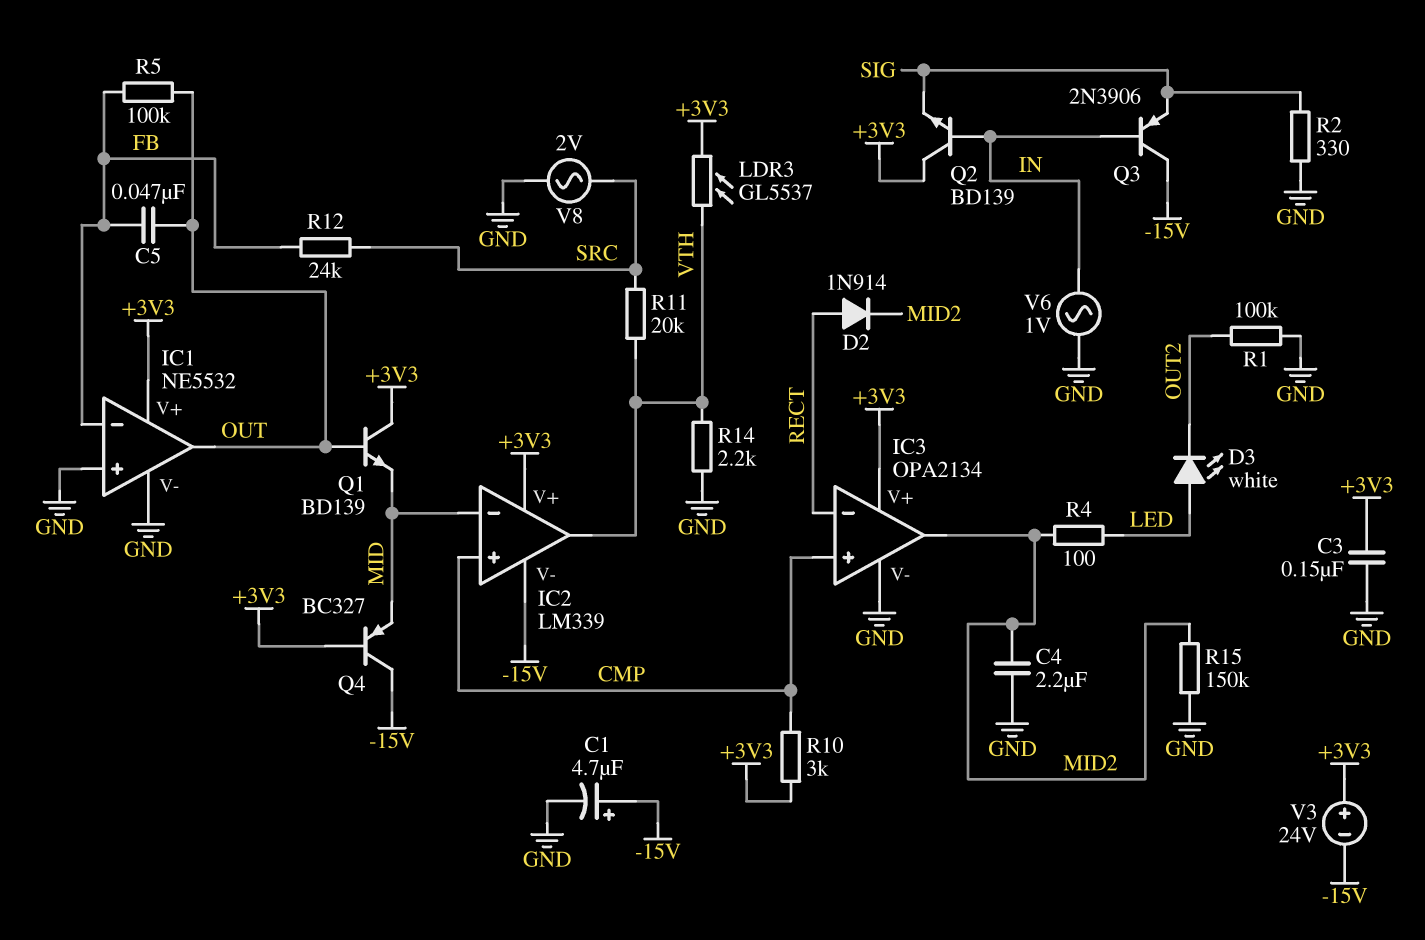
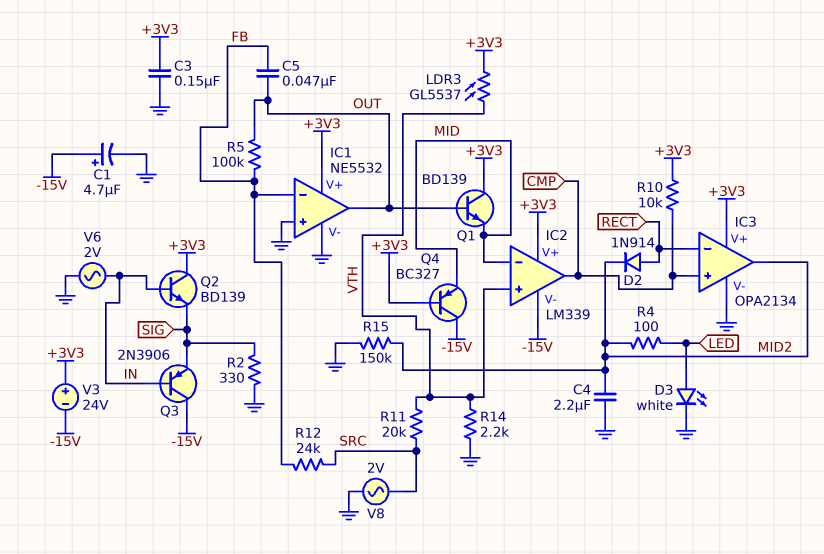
D3: LED white (A LED, K OUT2) -> LED white (A LED, K GND)
IC2 pin in+: CMP -> VTH
IC2 pin out: VTH -> CMP
R1: 100k (GND, OUT2) -> none
R10: 3k (+3V3, CMP) -> 10k (+3V3, CMP)
V6: AC 1V (GND, IN) -> AC 2V (GND, IN)

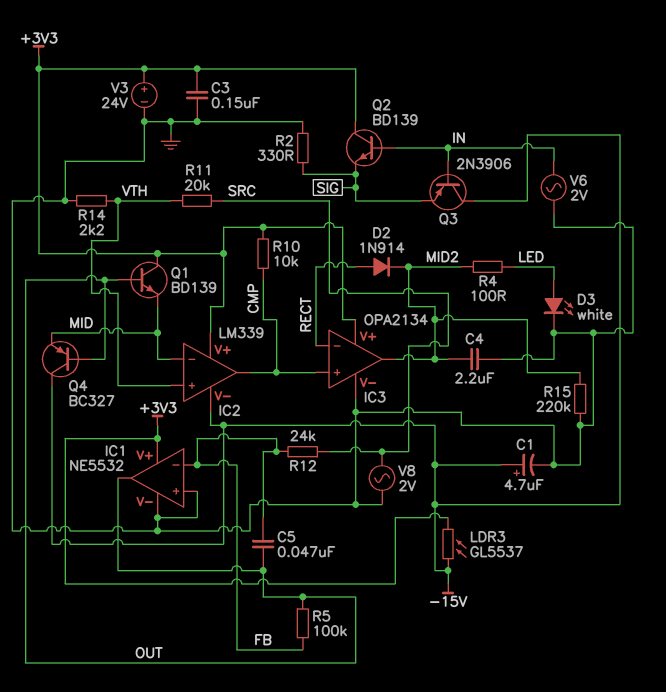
LDR3: GL5537 (+3V3, VTH) -> GL5537 (+3V3, -15V)
Q4: PNP BC327 (B +3V3, C -15V, E MID) -> PNP BC327 (B OUT, C -15V, E MID)
R15: 150k (GND, MID2) -> 220k (GND, MID2)
V3: 24V (plus +3V3, minus -15V) -> 24V (plus +3V3, minus GND)

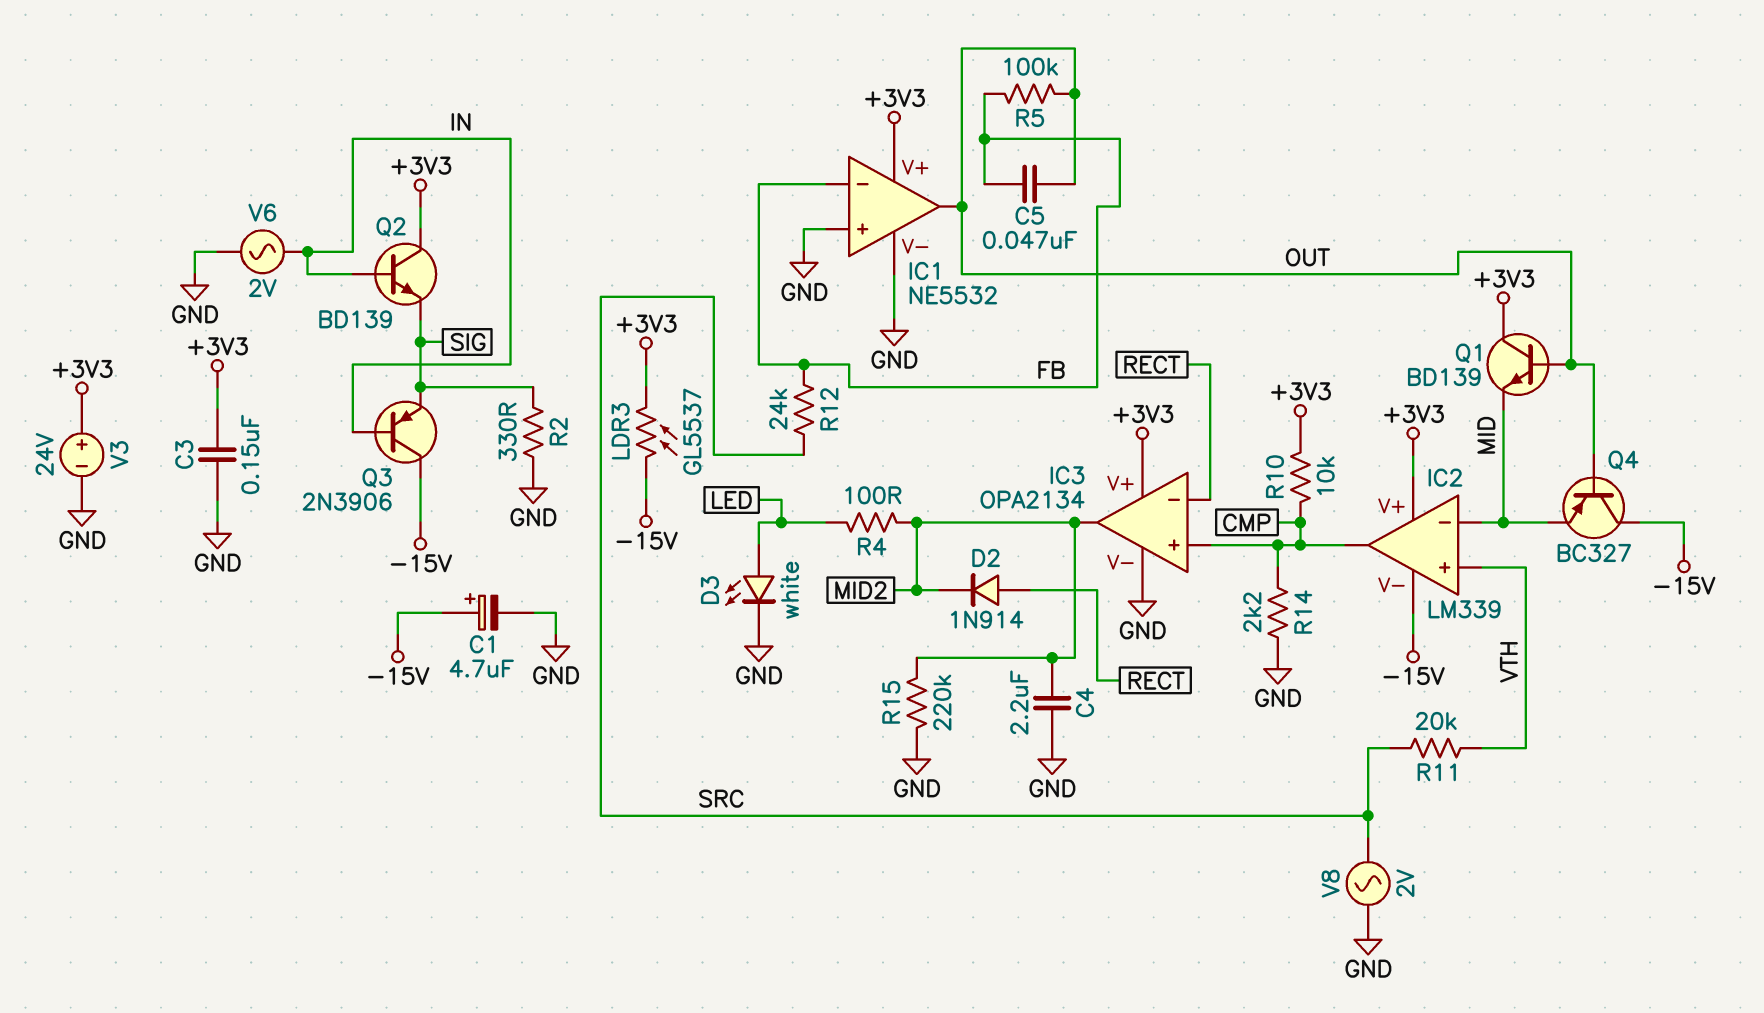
R14: 2.2k (GND, VTH) -> 2.2k (CMP, GND)

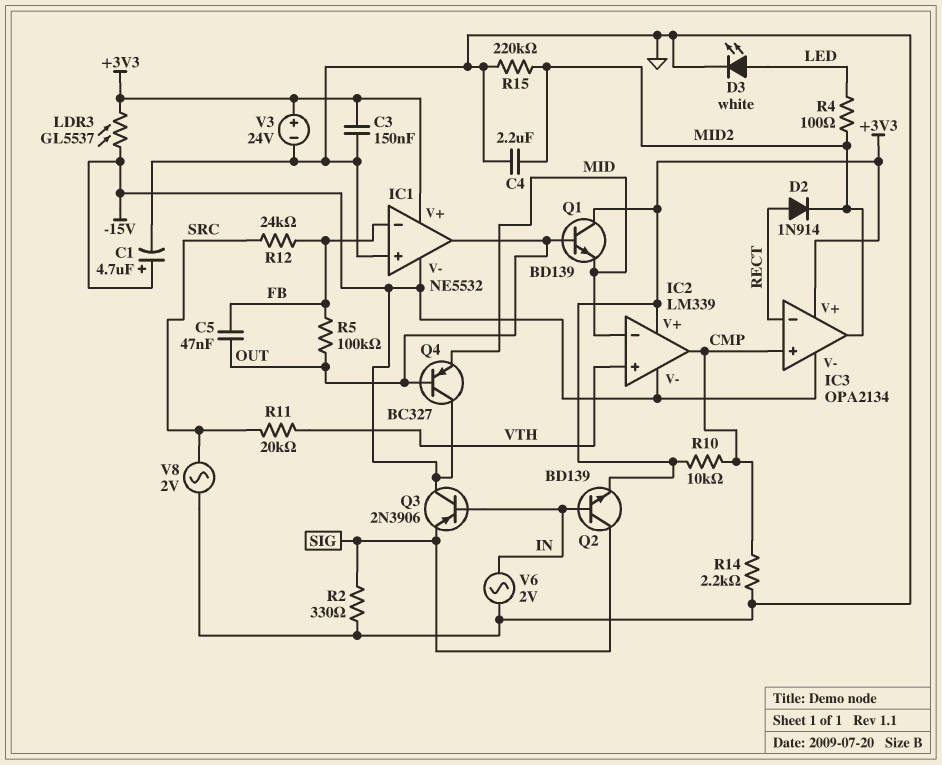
IC1 pin V-: GND -> -15V
IC3 pin V-: GND -> -15V
Q2: NPN BD139 (B IN, C +3V3, E SIG) -> NPN BD139 (B IN, C SIG, E +3V3)

